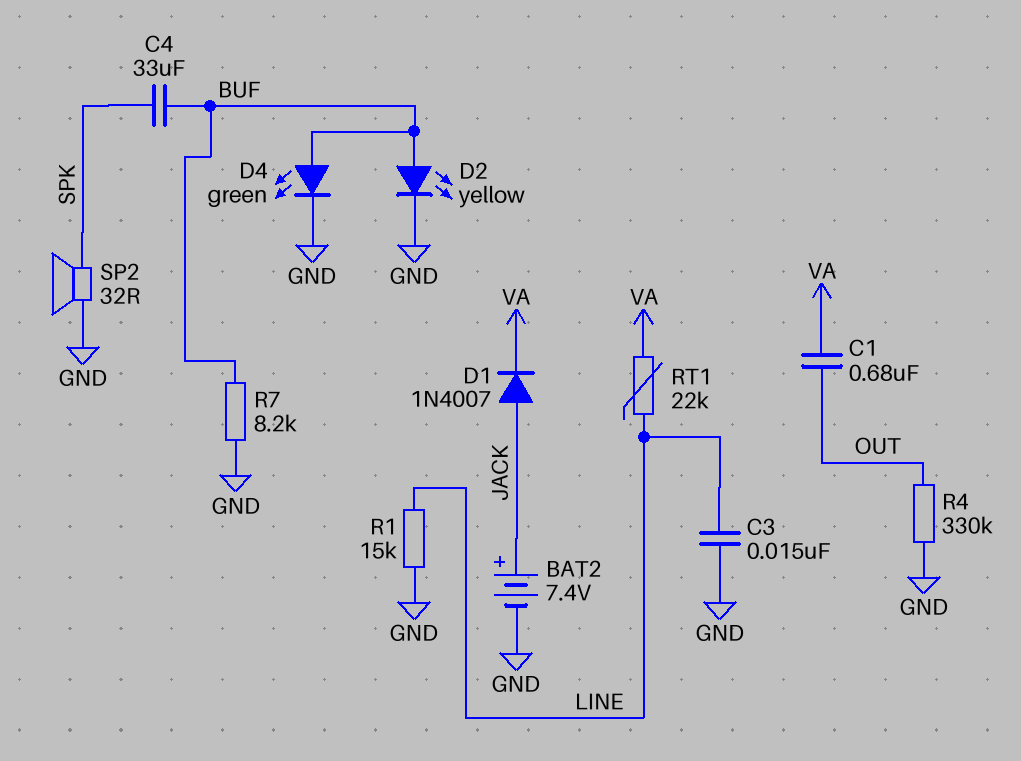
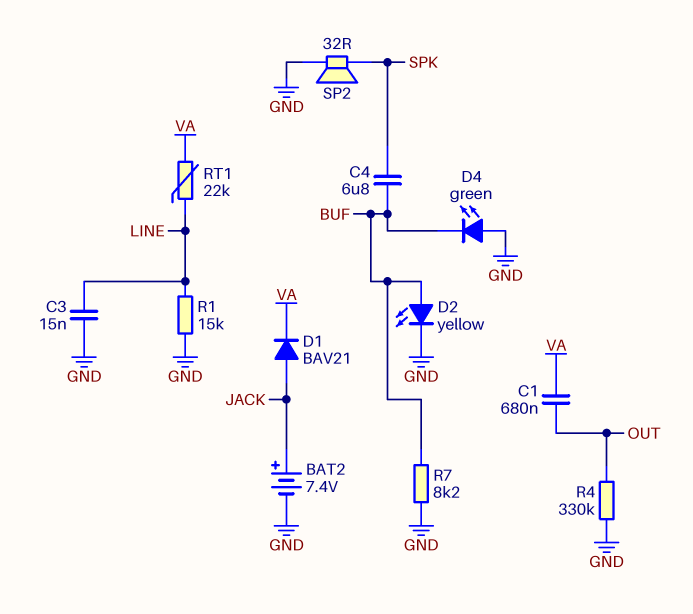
C4: 33uF (BUF, SPK) -> 6.8uF (BUF, SPK)
D1: diode 1N4007 (A JACK, K VA) -> diode BAV21 (A JACK, K VA)
D4: LED green (A BUF, K GND) -> LED green (A GND, K BUF)

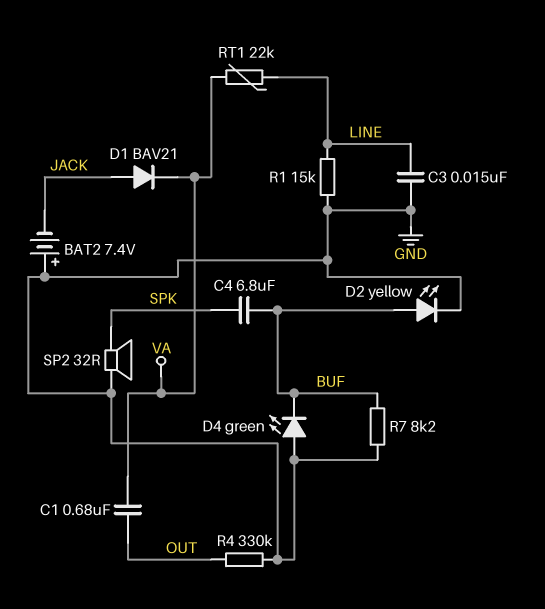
BAT2: 7.4V (plus JACK, minus GND) -> 7.4V (plus GND, minus JACK)

